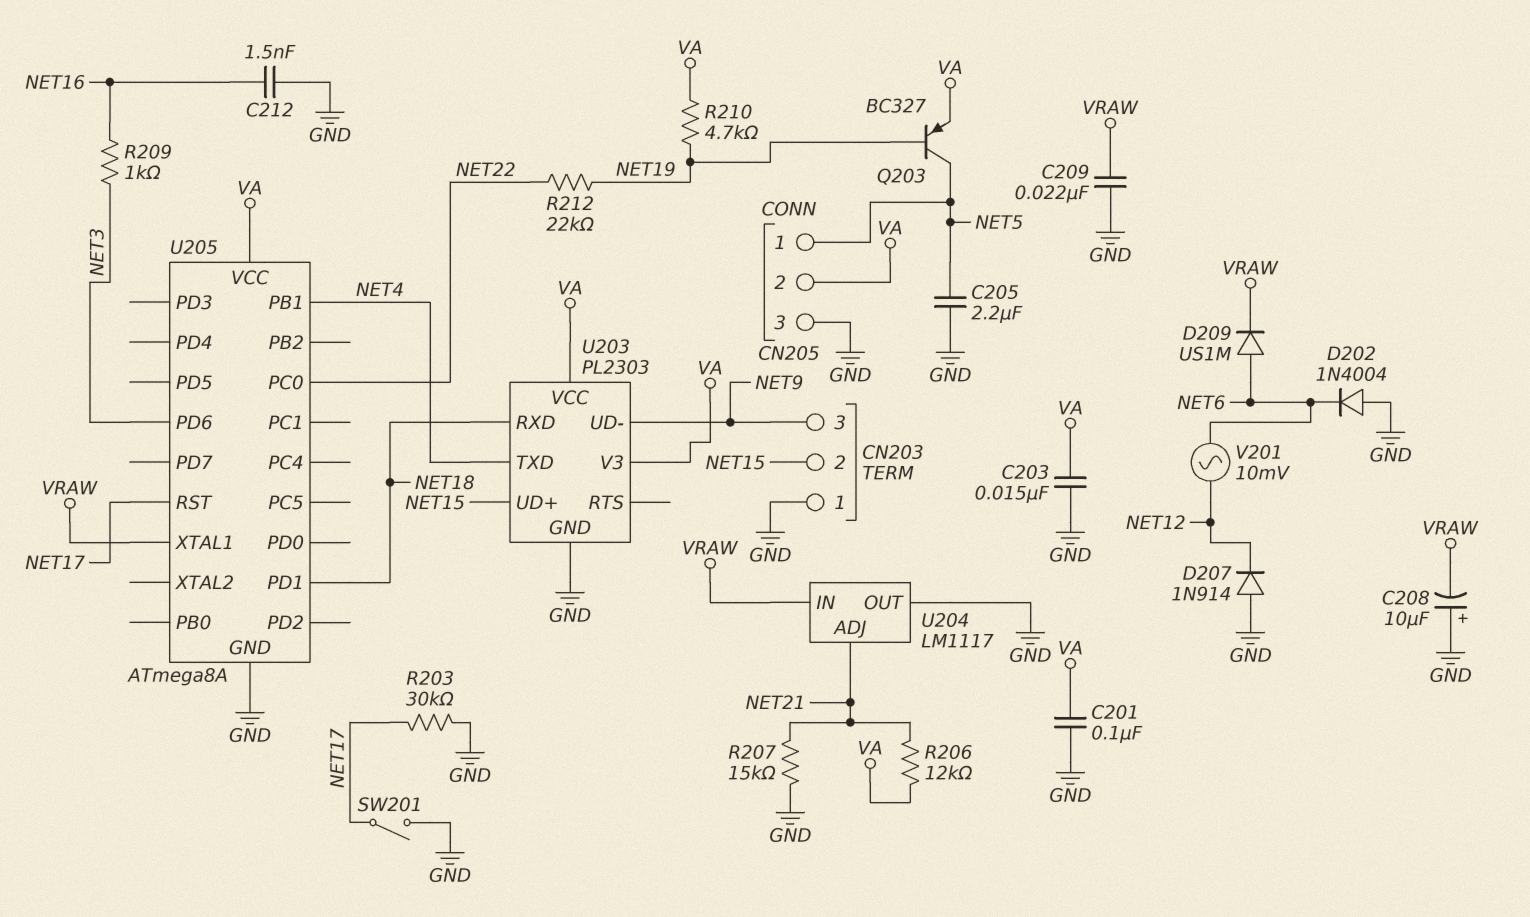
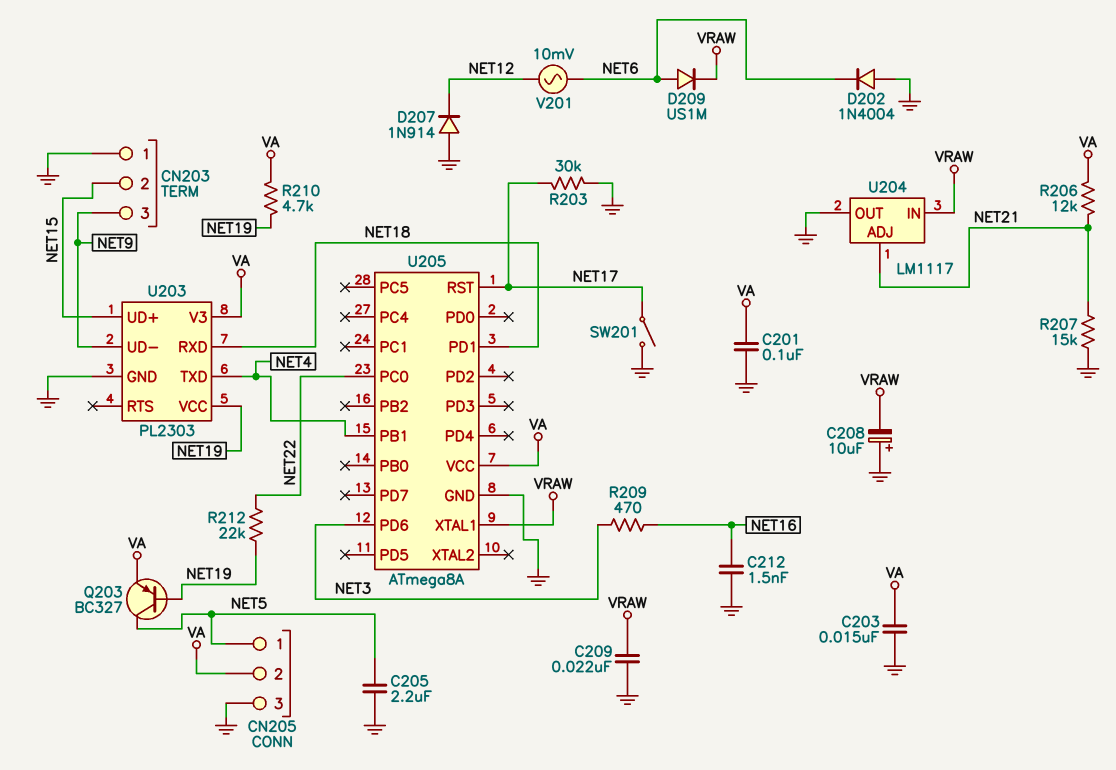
R209: 1k (NET3, NET16) -> 470 (NET3, NET16)
U203 pin VCC: VA -> NET19

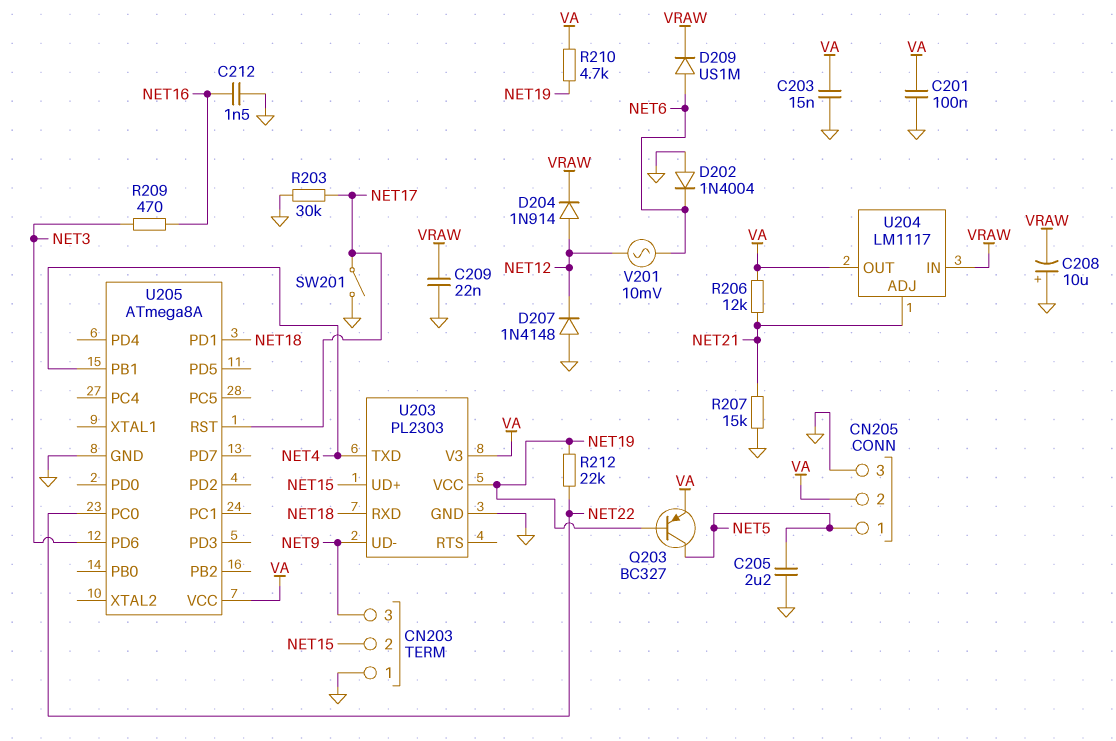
D204: none -> diode 1N914 (A NET12, K VRAW)
D207: diode 1N914 (A GND, K NET12) -> diode 1N4148 (A GND, K NET12)
U204 pin OUT: GND -> VA
U205 pin XTAL1: VRAW -> none

